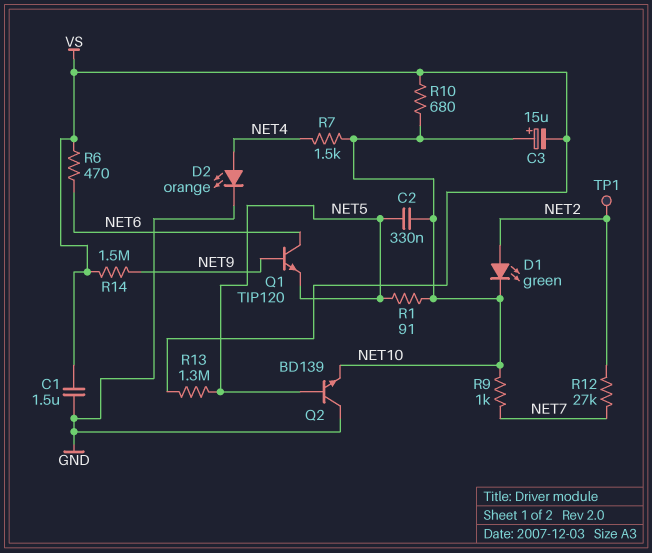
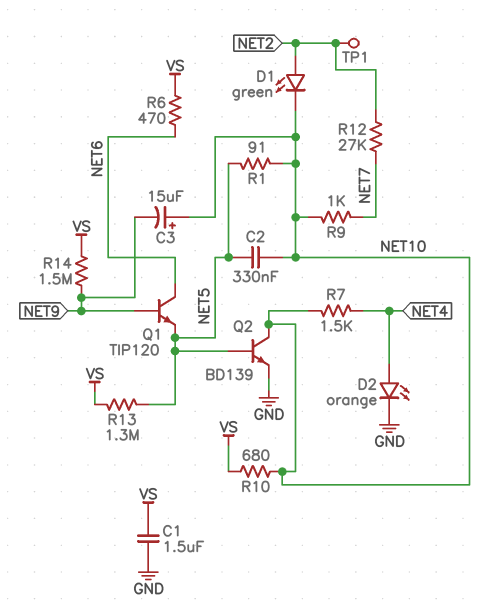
C3: 15uF (plus NET10, minus VS) -> 15uF (plus NET10, minus NET9)
Q2: NPN BD139 (B NET5, C GND, E NET10) -> NPN BD139 (B NET5, C NET10, E GND)

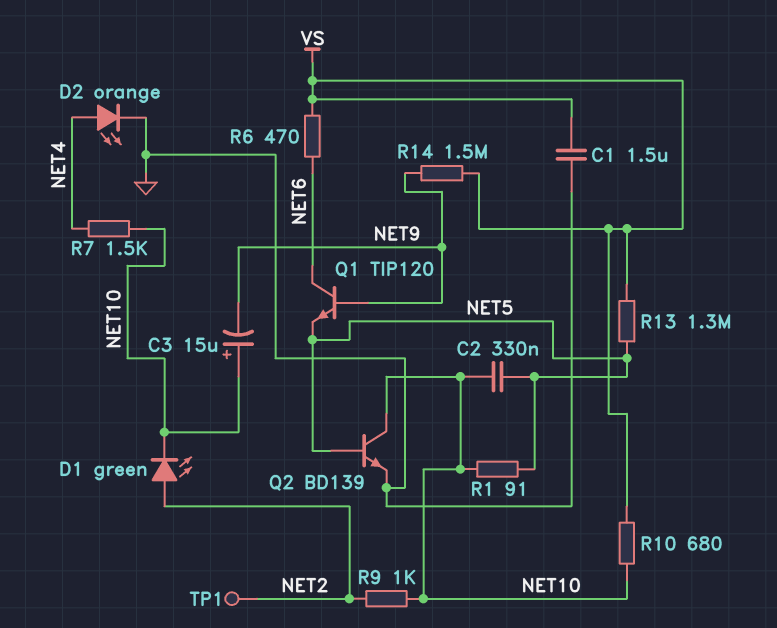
R9: 1k (NET7, NET10) -> 1k (NET2, NET10)
R12: 27k (NET2, NET7) -> none

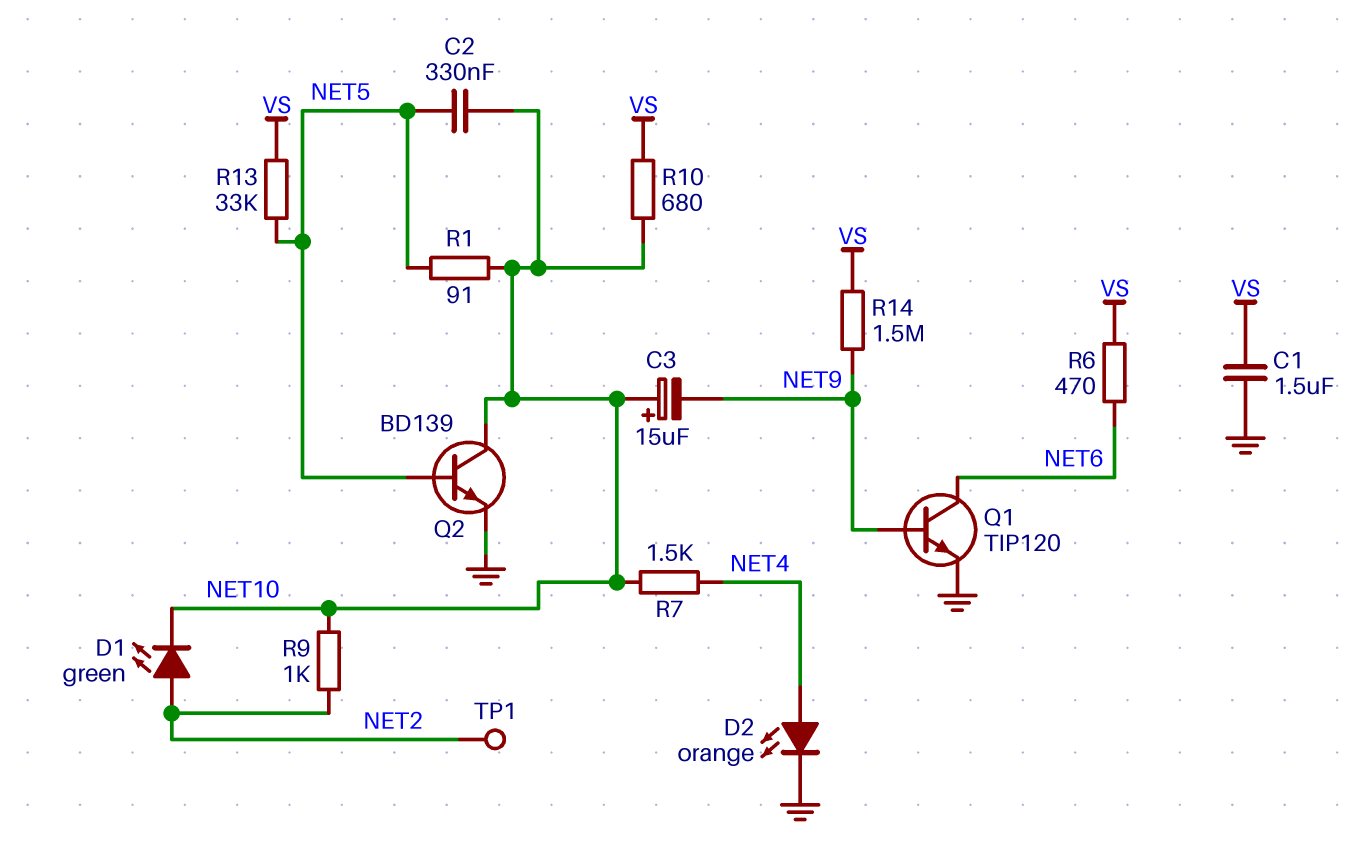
Q1: NPN TIP120 (B NET9, C NET6, E NET5) -> NPN TIP120 (B NET9, C NET6, E GND)
R13: 1.3M (NET5, VS) -> 33k (NET5, VS)

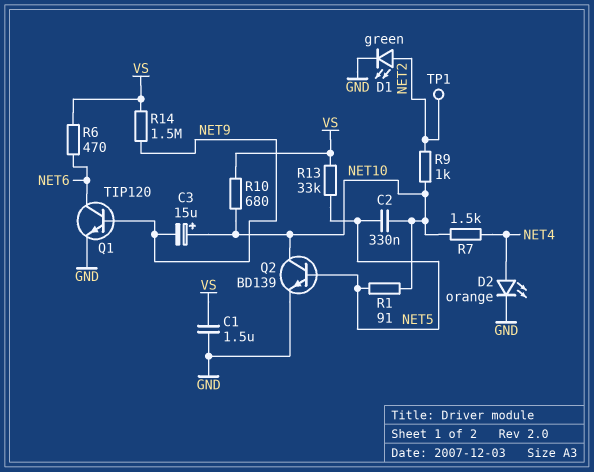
D1: LED green (A NET2, K NET10) -> LED green (A NET2, K GND)

